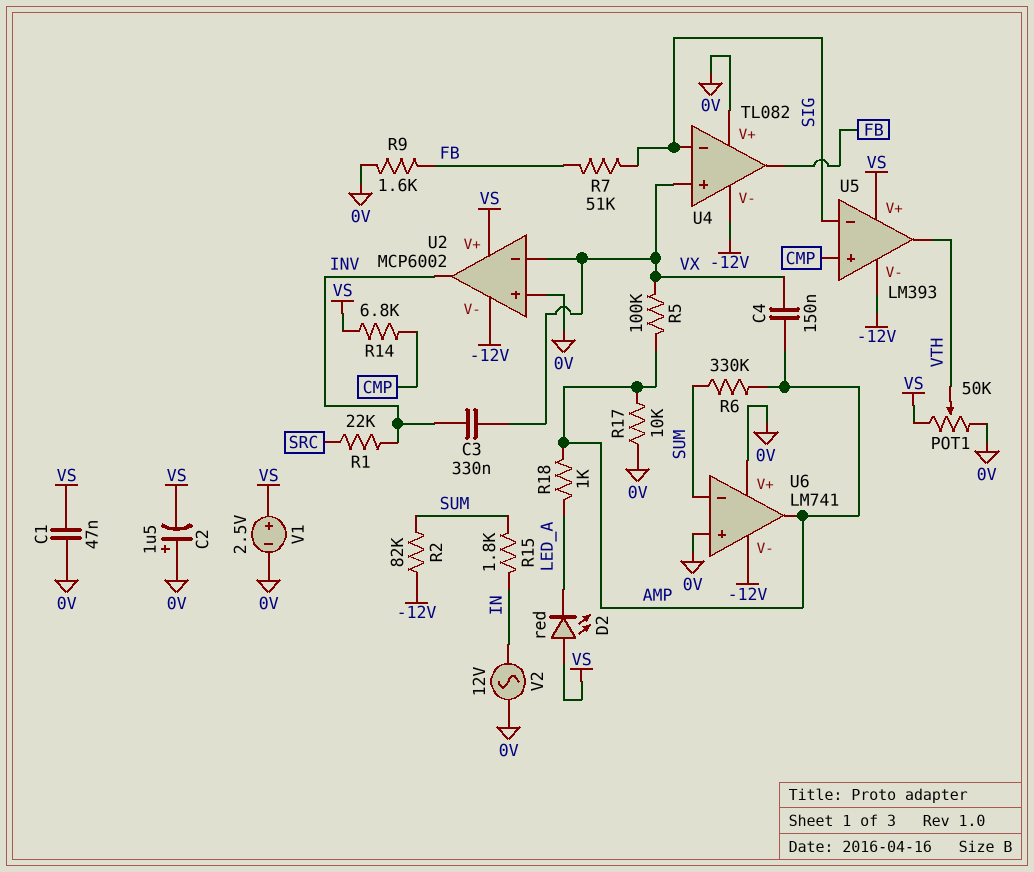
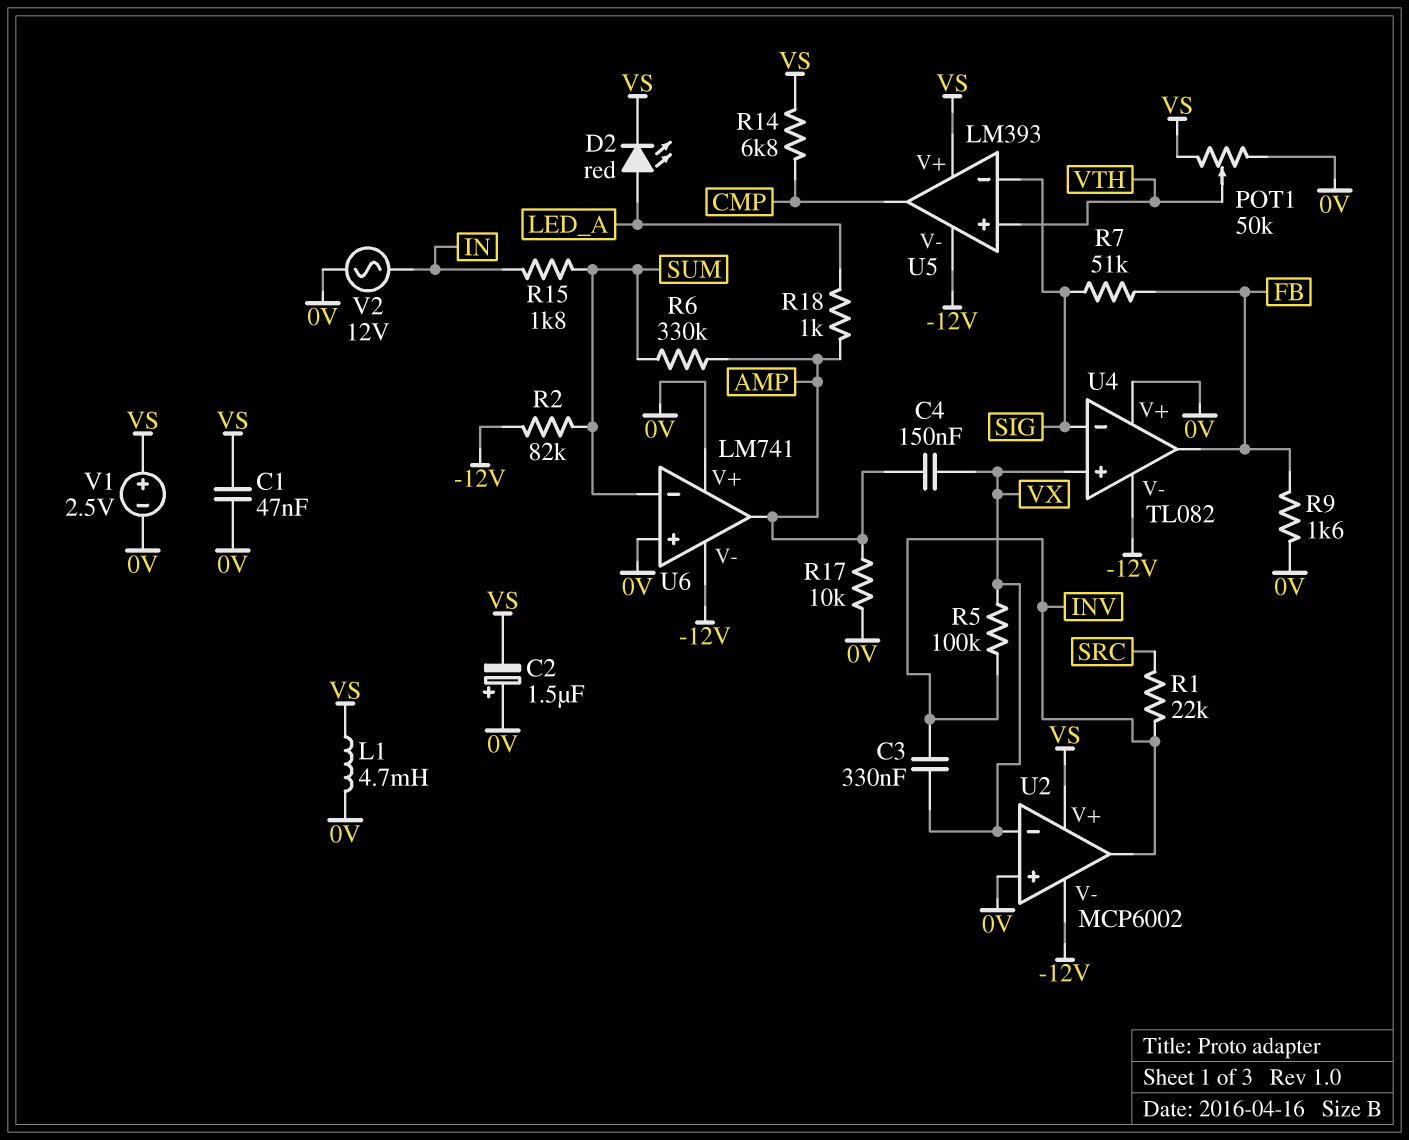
D2: LED red (A VS, K LED_A) -> LED red (A LED_A, K VS)
L1: none -> 4.7mH (0V, VS)
R5: 100k (AMP, VX) -> 100k (INV, VX)
U5 pin in+: CMP -> VTH
U5 pin out: VTH -> CMP

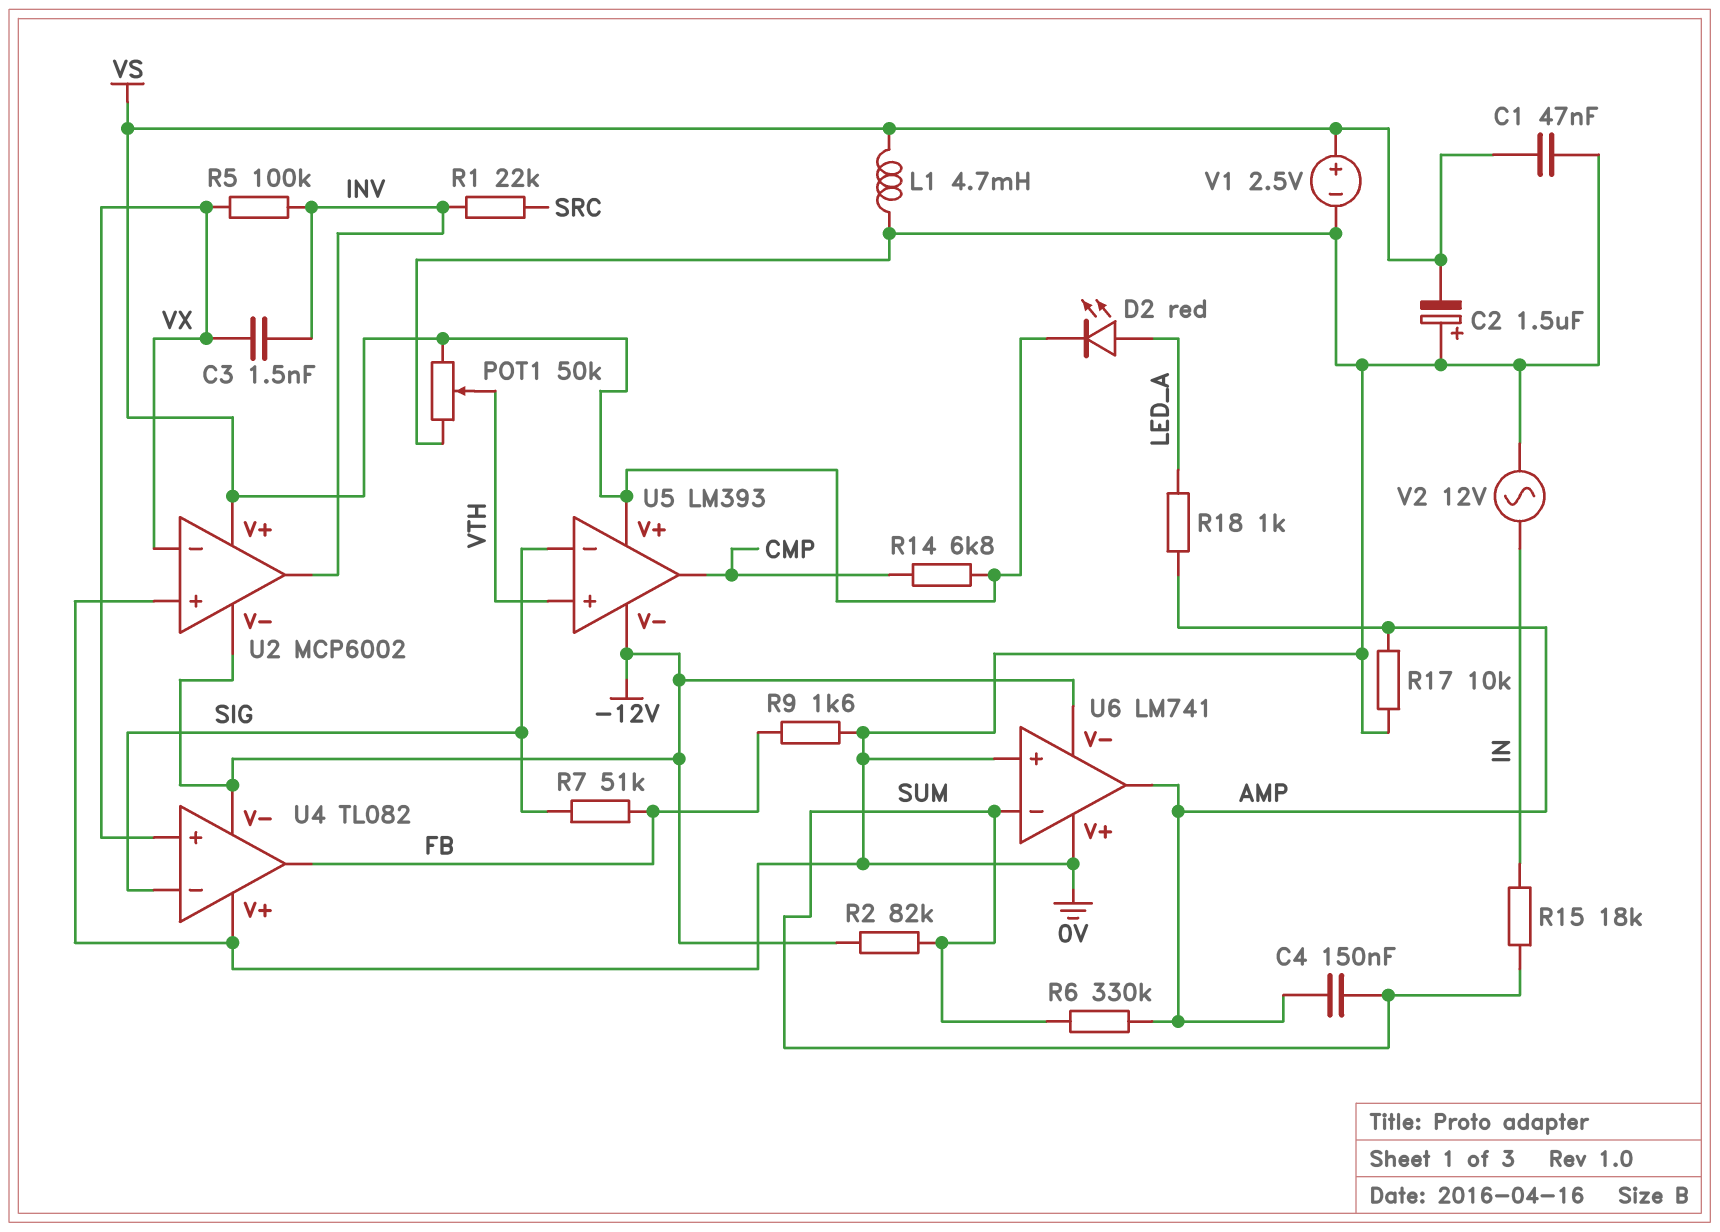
C3: 330nF (INV, VX) -> 1.5nF (INV, VX)
C4: 150nF (AMP, VX) -> 150nF (AMP, SUM)
R15: 1.8k (IN, SUM) -> 18k (IN, SUM)

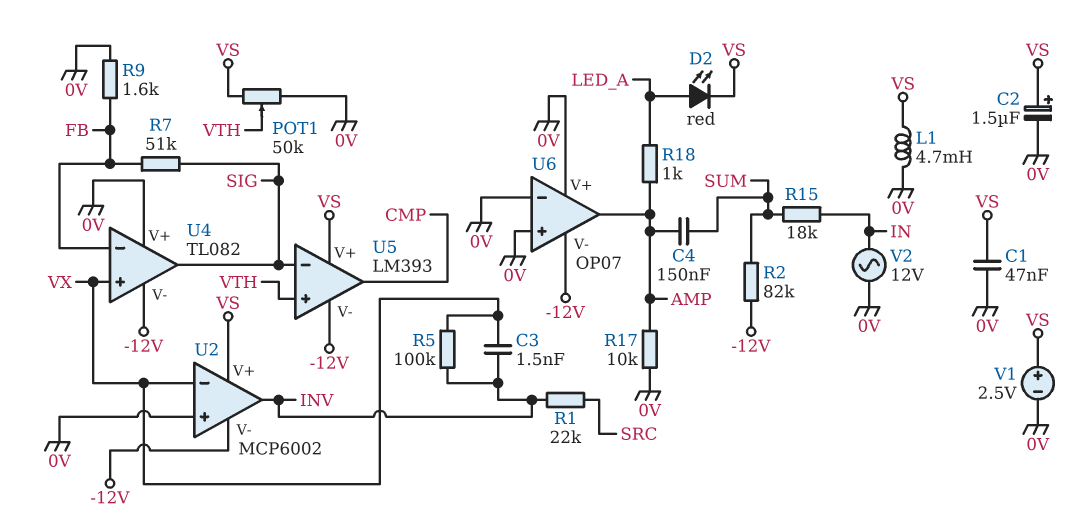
C2: 1.5uF (plus 0V, minus VS) -> 1.5uF (plus VS, minus 0V)
R6: 330k (AMP, SUM) -> none
R14: 6.8k (CMP, VS) -> none
U4 pin in-: SIG -> FB
U4 pin out: FB -> SIG
U6: LM741 -> OP07
U6 pin in-: SUM -> 0V

